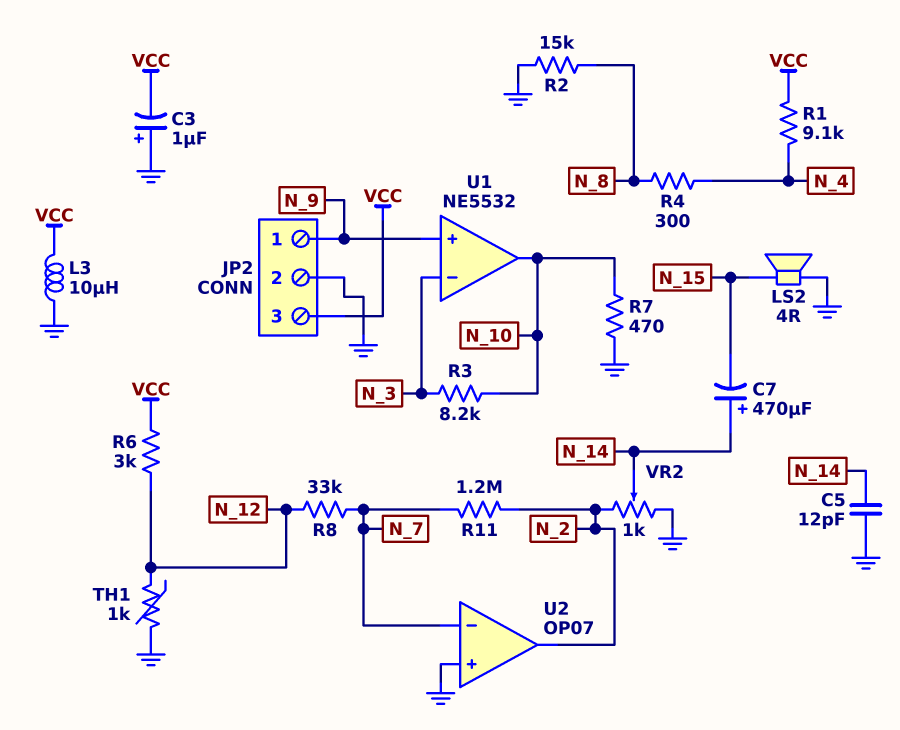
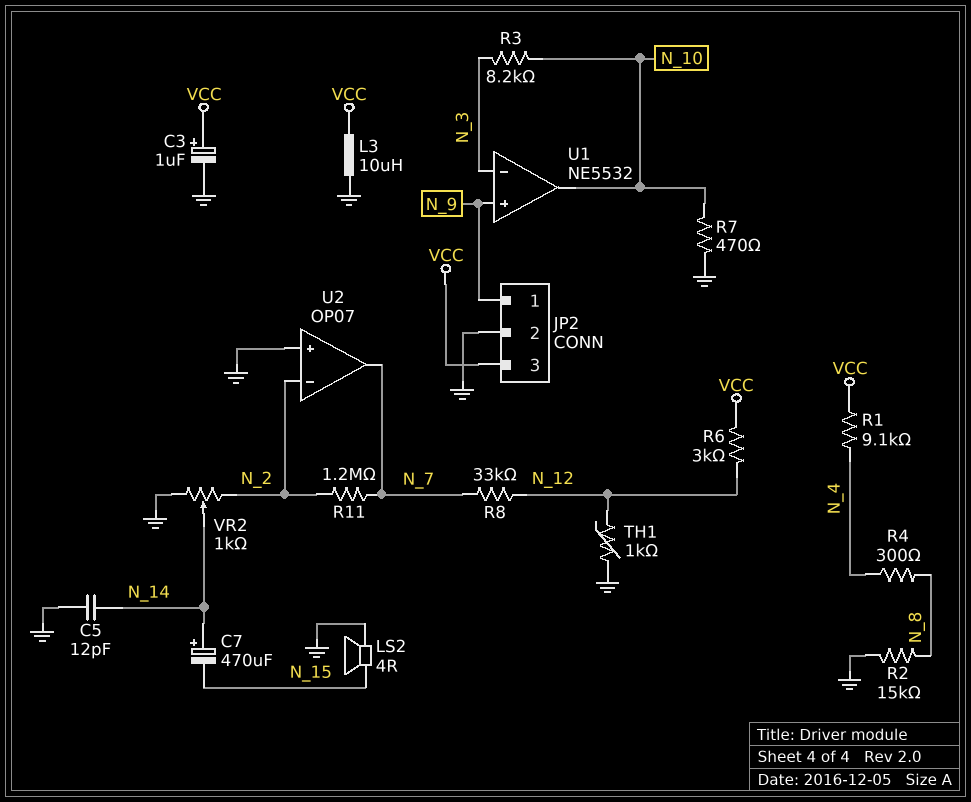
C3: 1uF (plus GND, minus VCC) -> 1uF (plus VCC, minus GND)
U2 pin in-: N_7 -> N_2
U2 pin out: N_2 -> N_7

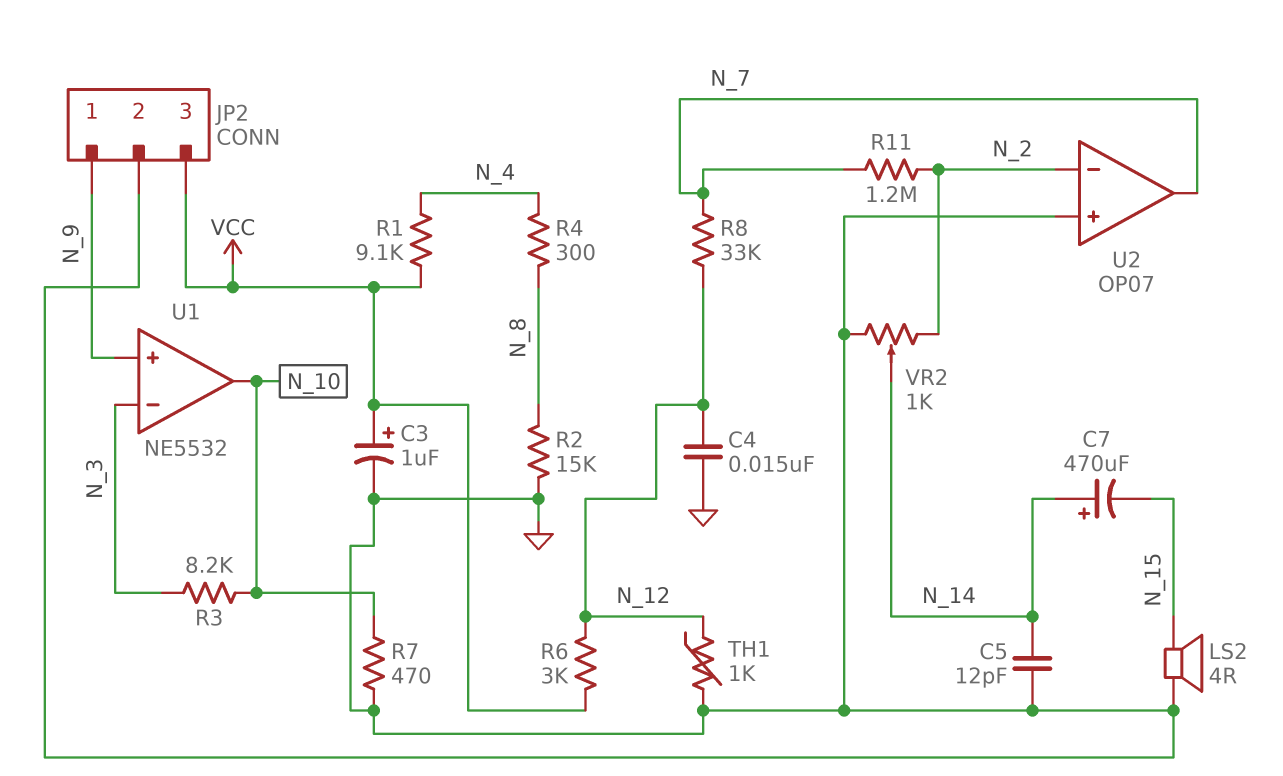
C4: none -> 15nF (GND, N_12)
L3: 10uH (GND, VCC) -> none

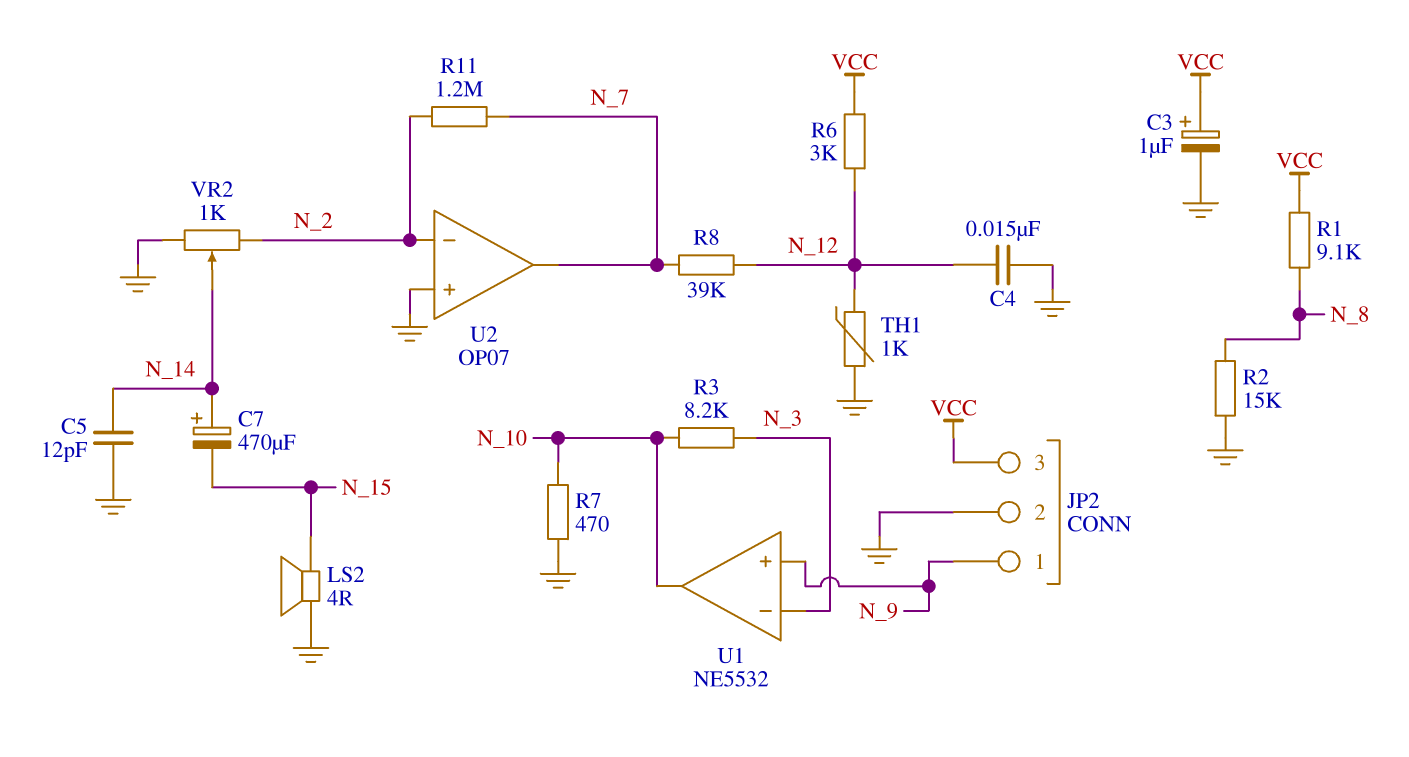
R1: 9.1k (N_4, VCC) -> 9.1k (N_8, VCC)
R4: 300 (N_4, N_8) -> none
R8: 33k (N_7, N_12) -> 39k (N_7, N_12)

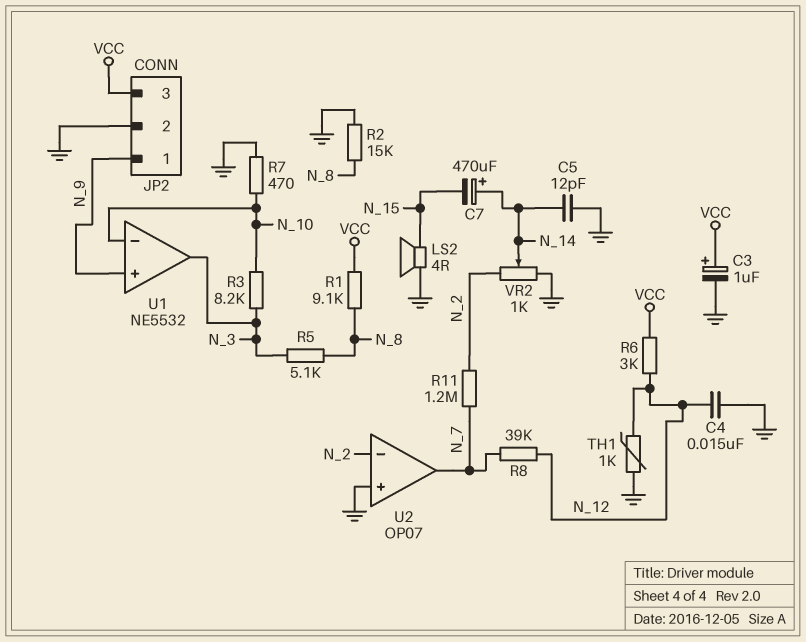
R5: none -> 5.1k (N_3, N_8)
U1 pin in-: N_3 -> N_10
U1 pin out: N_10 -> N_3

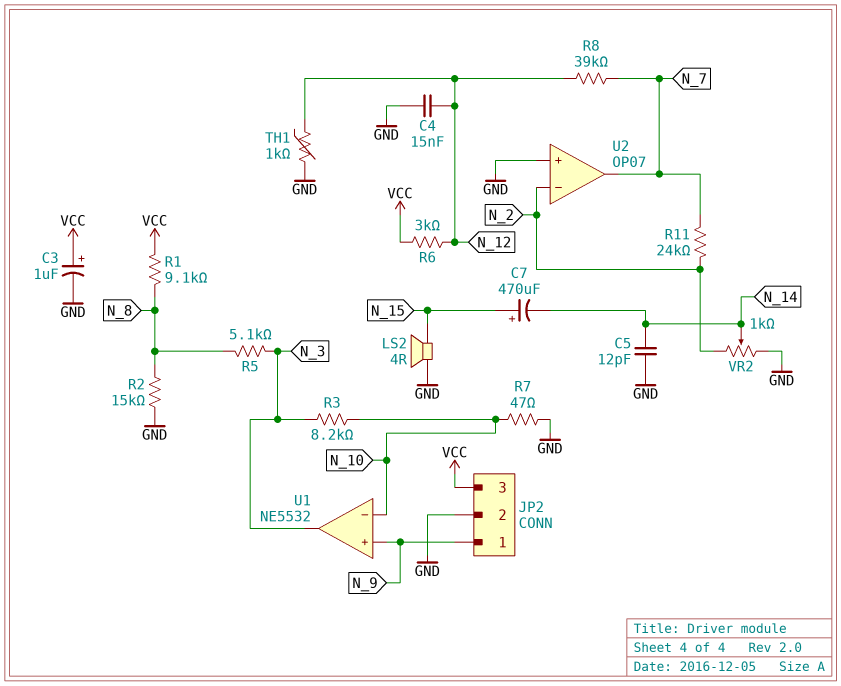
C7: 470uF (plus N_14, minus N_15) -> 470uF (plus N_15, minus N_14)
R7: 470 (GND, N_10) -> 47 (GND, N_10)
R11: 1.2M (N_2, N_7) -> 24k (N_2, N_7)

